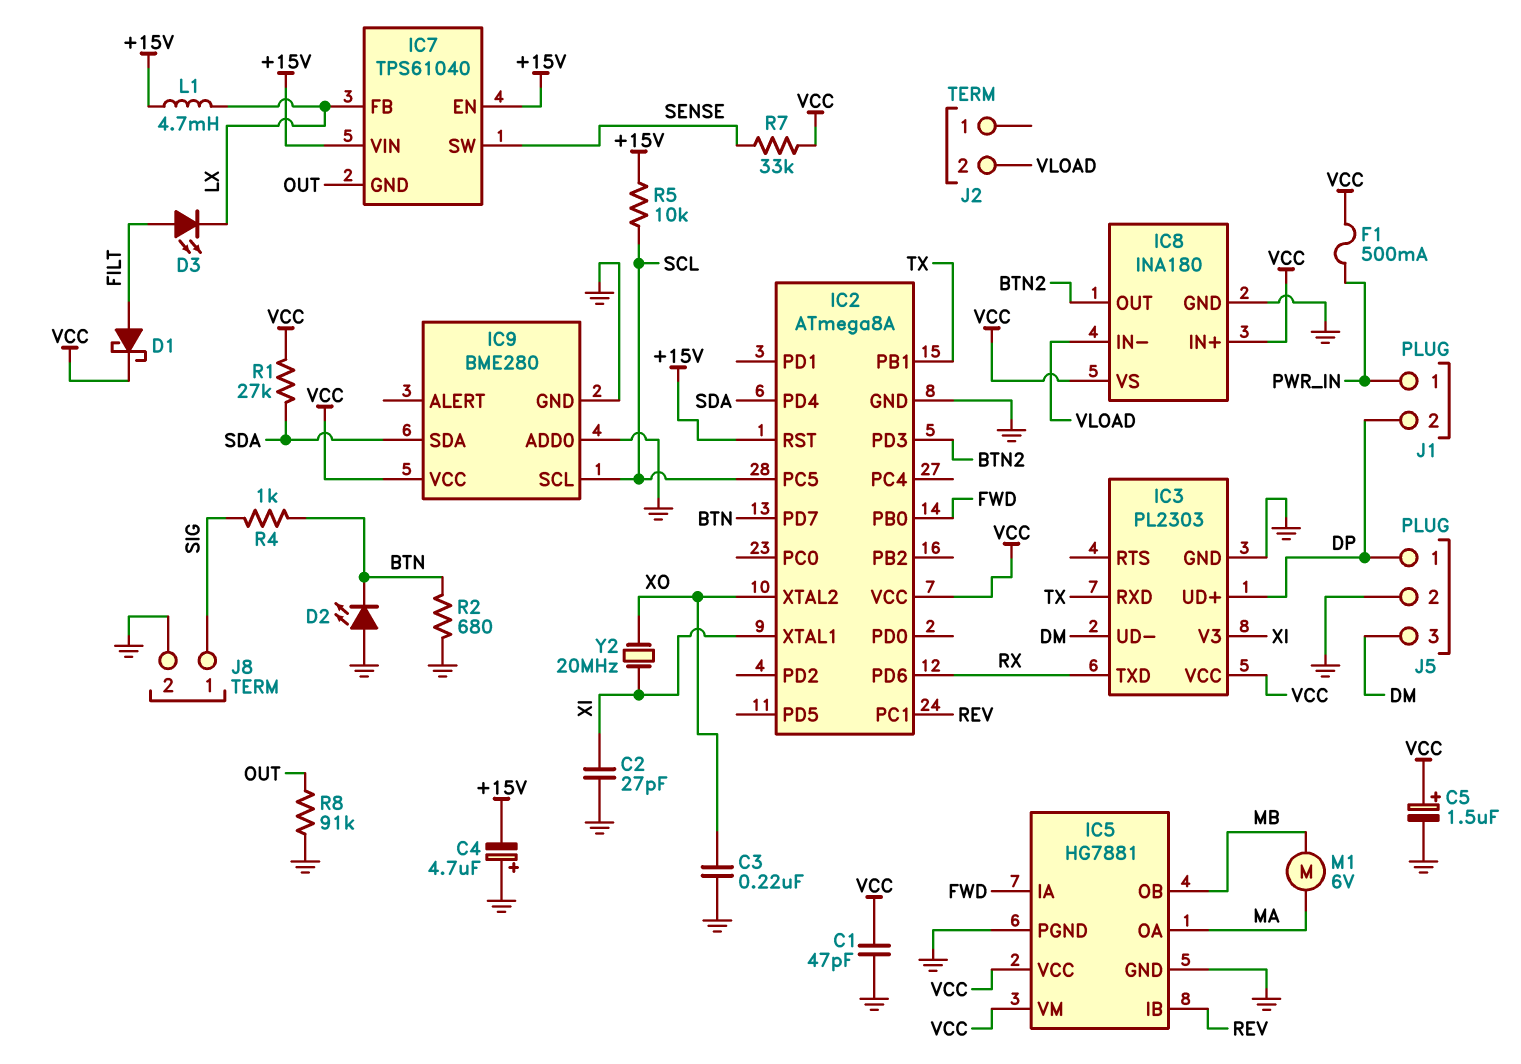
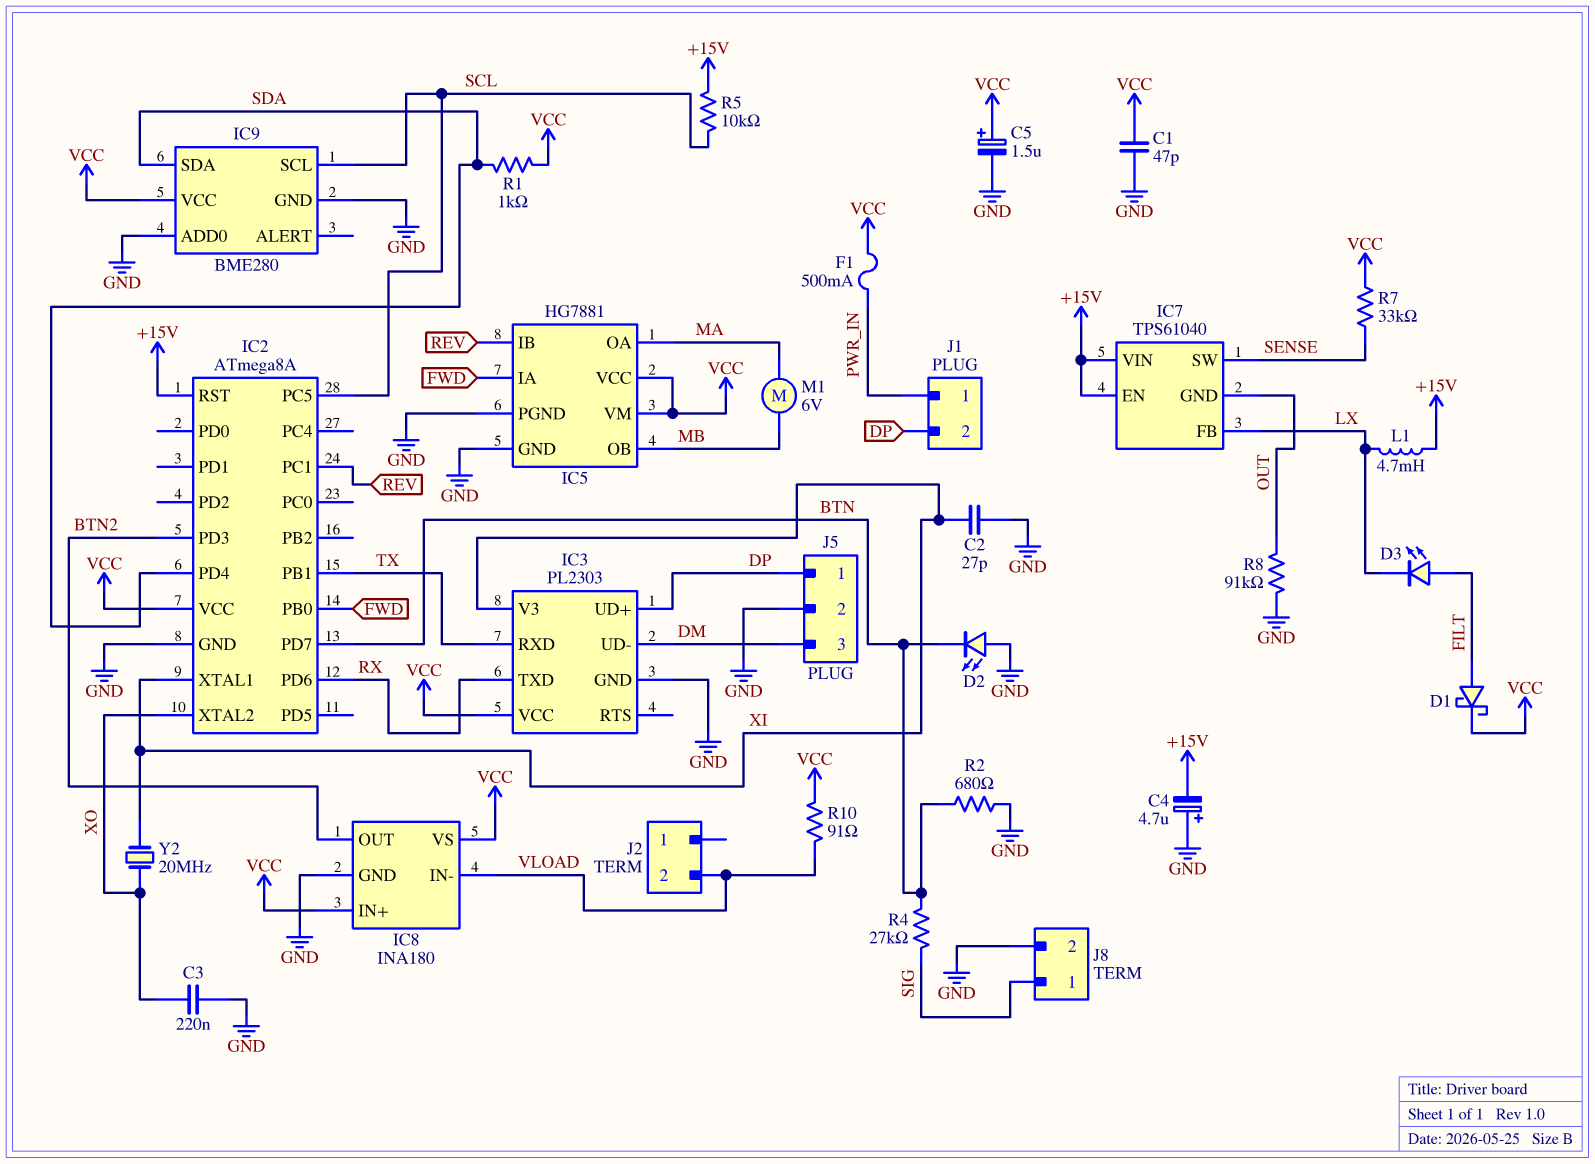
R1: 27k (SDA, VCC) -> 1k (SDA, VCC)
R4: 1k (BTN, SIG) -> 27k (BTN, SIG)
R10: none -> 91 (VCC, VLOAD)

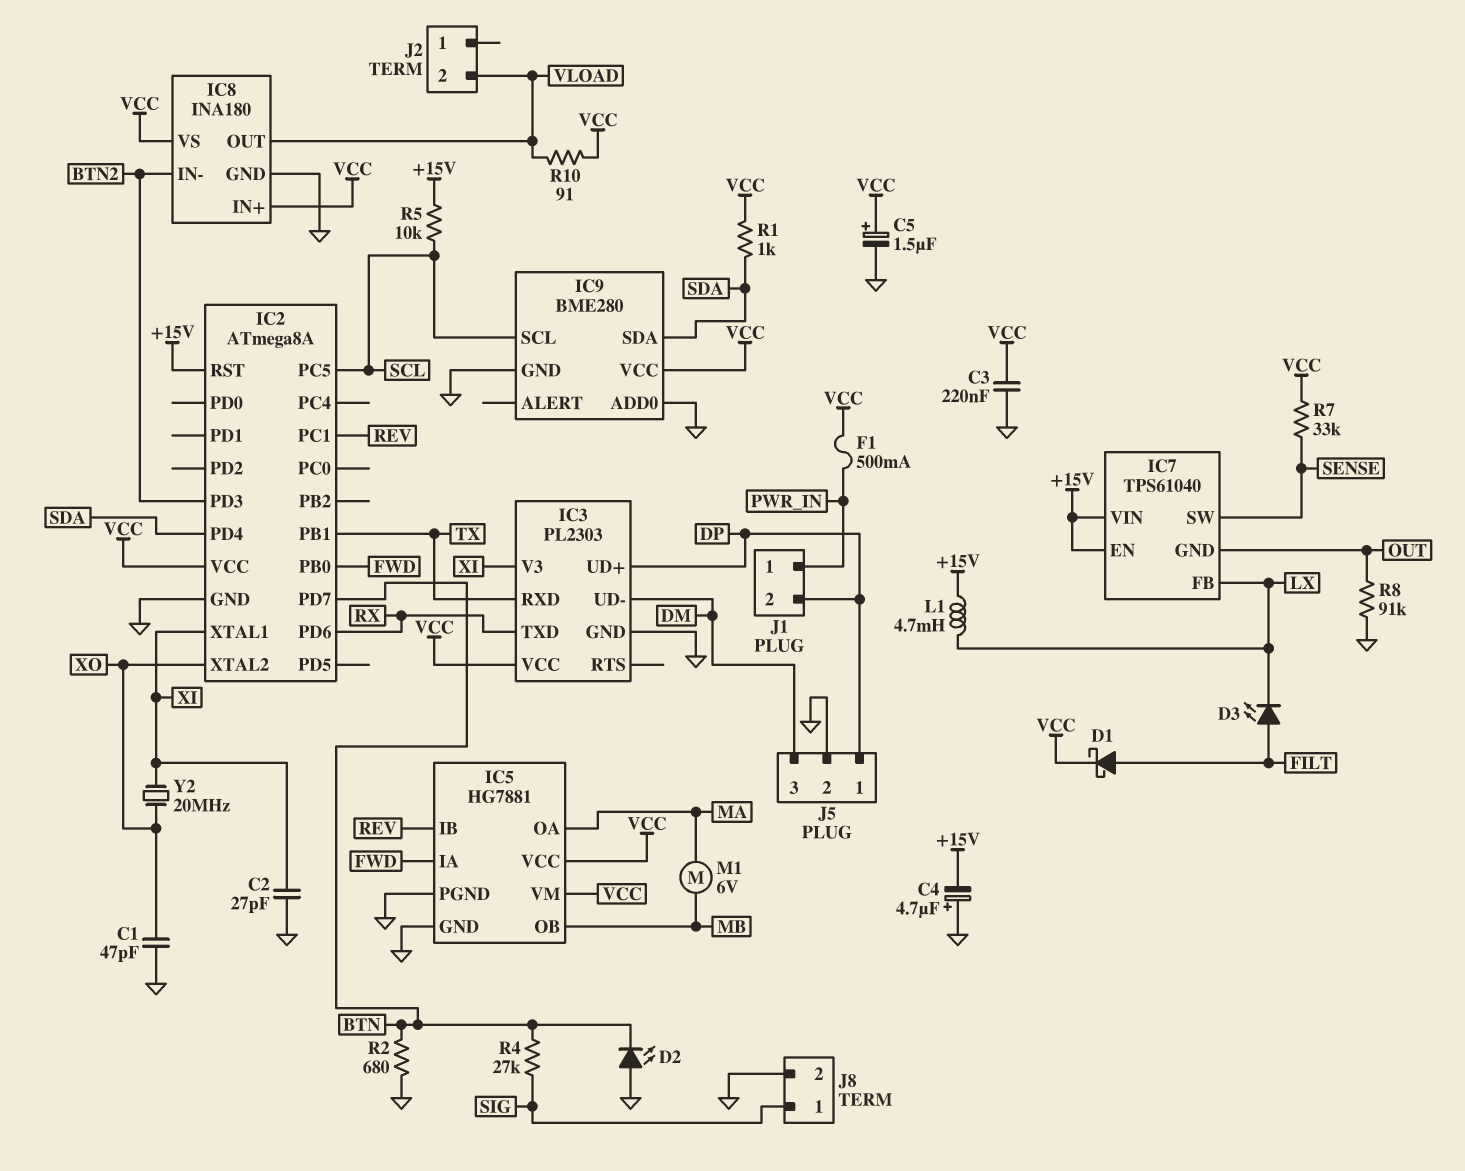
C1: 47pF (GND, VCC) -> 47pF (GND, XO)
C3: 220nF (GND, XO) -> 220nF (GND, VCC)
IC8 pin IN-: VLOAD -> BTN2
IC8 pin OUT: BTN2 -> VLOAD

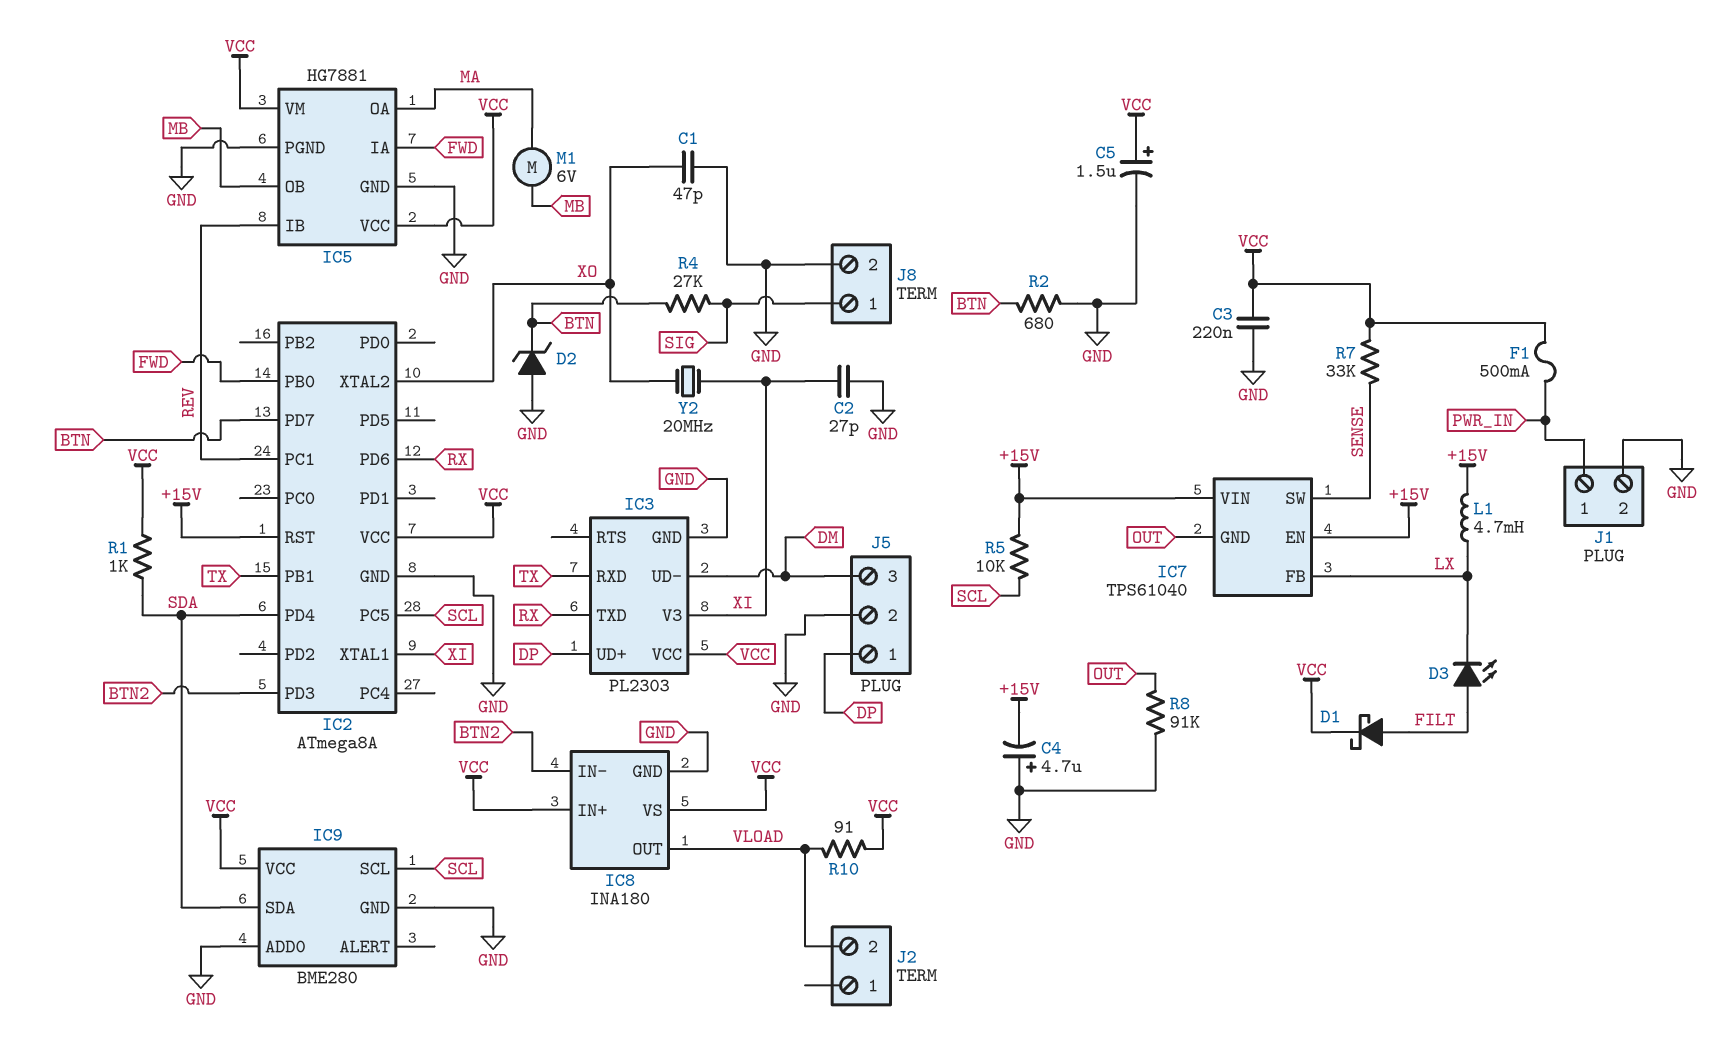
D2: LED (A GND, K BTN) -> zener (A GND, K BTN)
J1 pin 2: DP -> GND

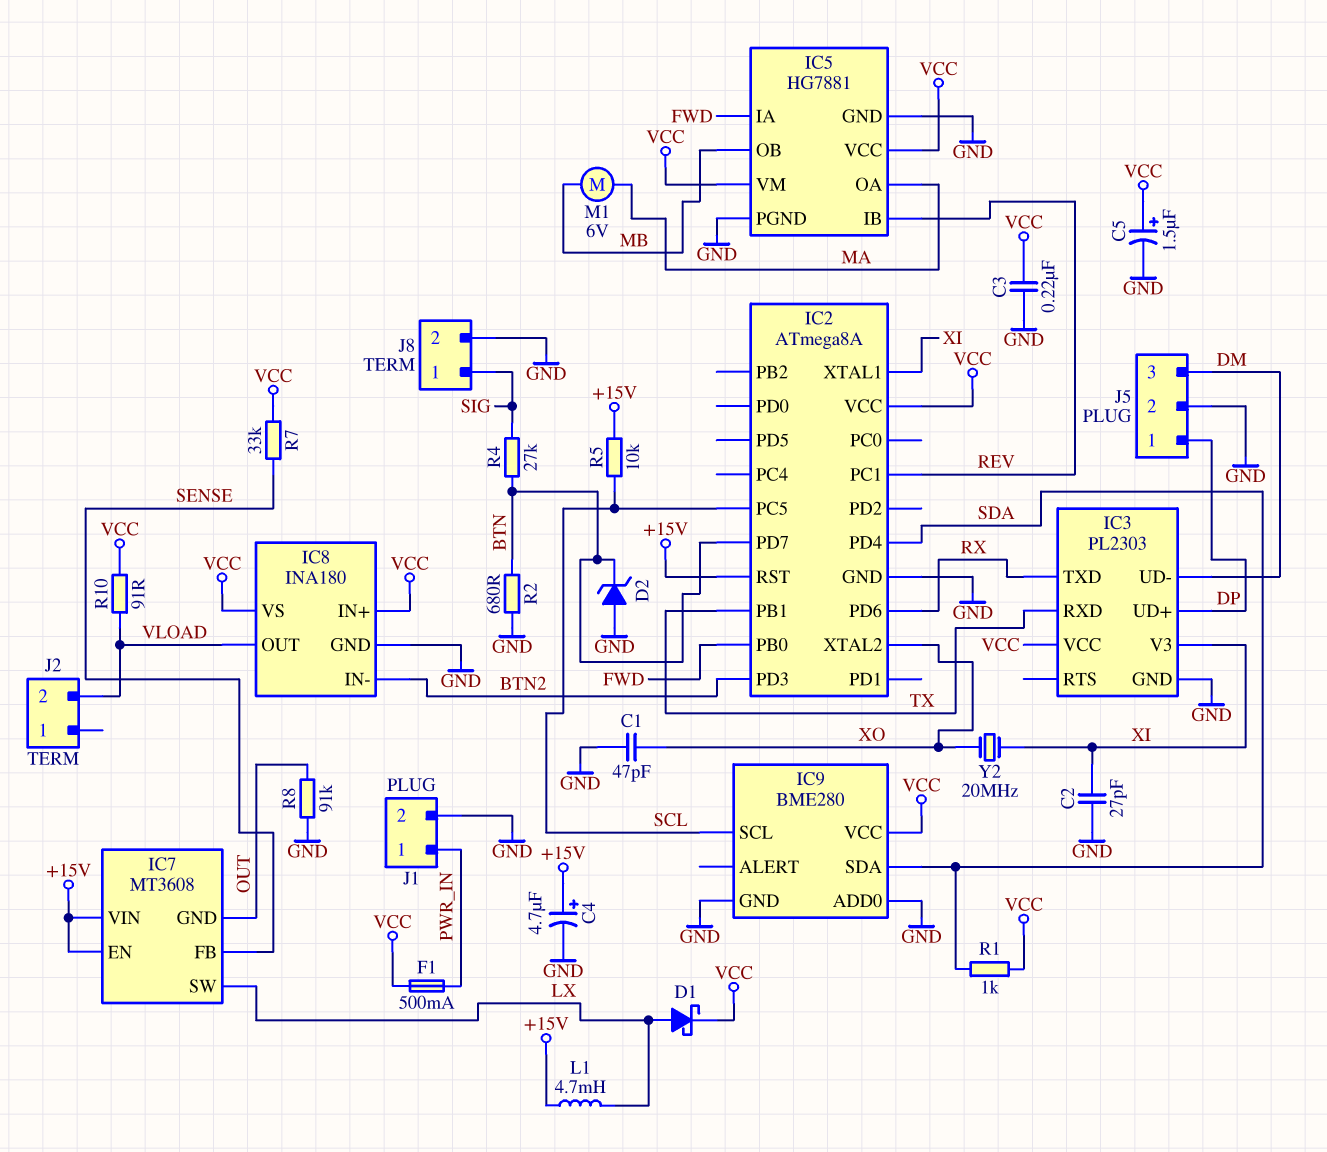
C4: 4.7uF (plus GND, minus +15V) -> 4.7uF (plus +15V, minus GND)
D1: schottky (A FILT, K VCC) -> schottky (A LX, K VCC)
D3: LED (A FILT, K LX) -> none
IC7: TPS61040 -> MT3608
IC7 pin FB: LX -> SENSE
IC7 pin SW: SENSE -> LX

